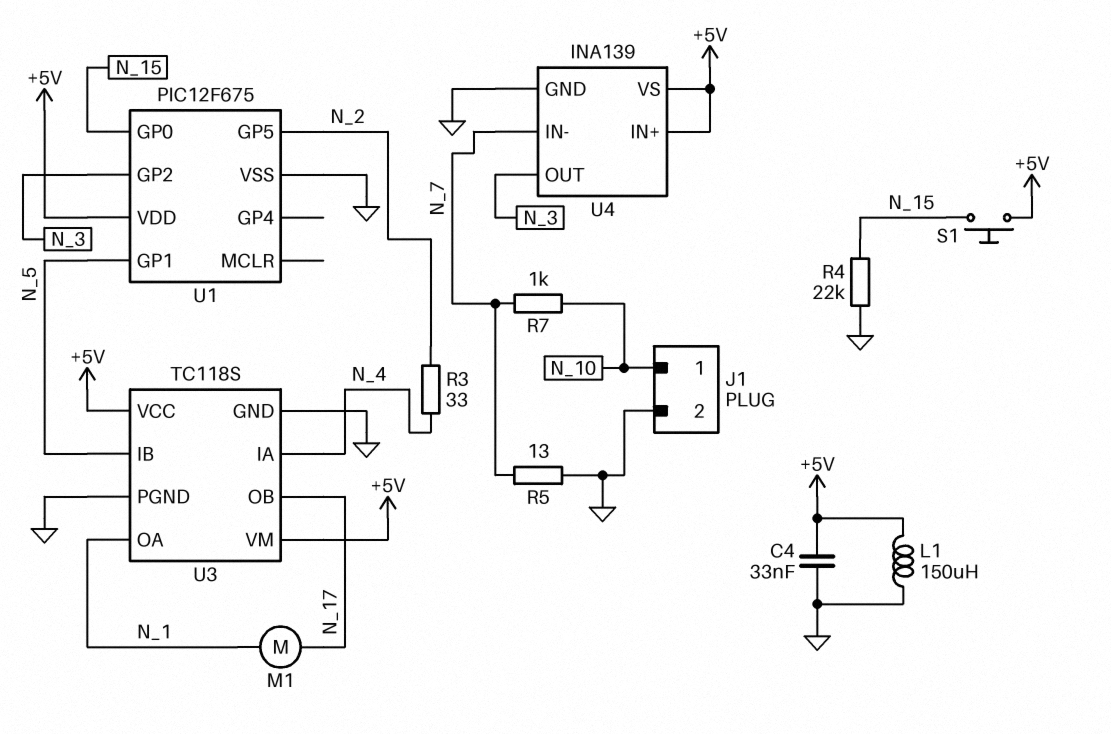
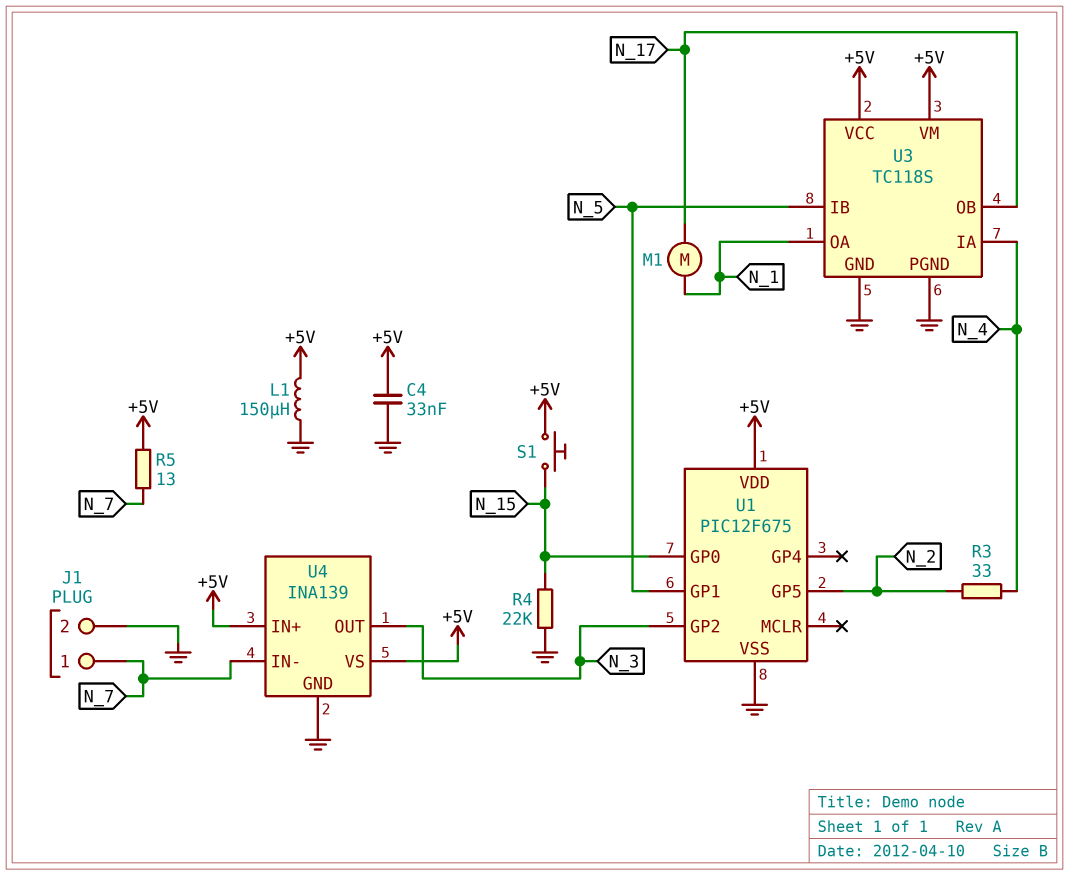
J1 pin 1: N_10 -> N_7
R5: 13 (GND, N_7) -> 13 (+5V, N_7)
R7: 1k (N_7, N_10) -> none

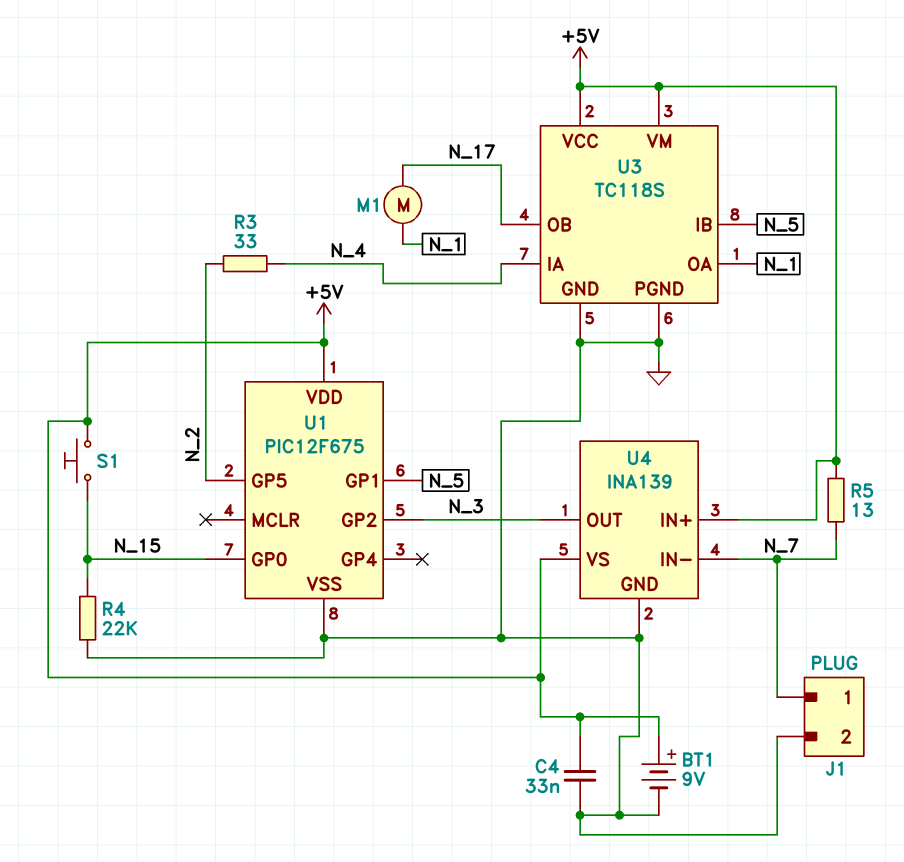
BT1: none -> 9V (plus +5V, minus GND)
L1: 150uH (+5V, GND) -> none

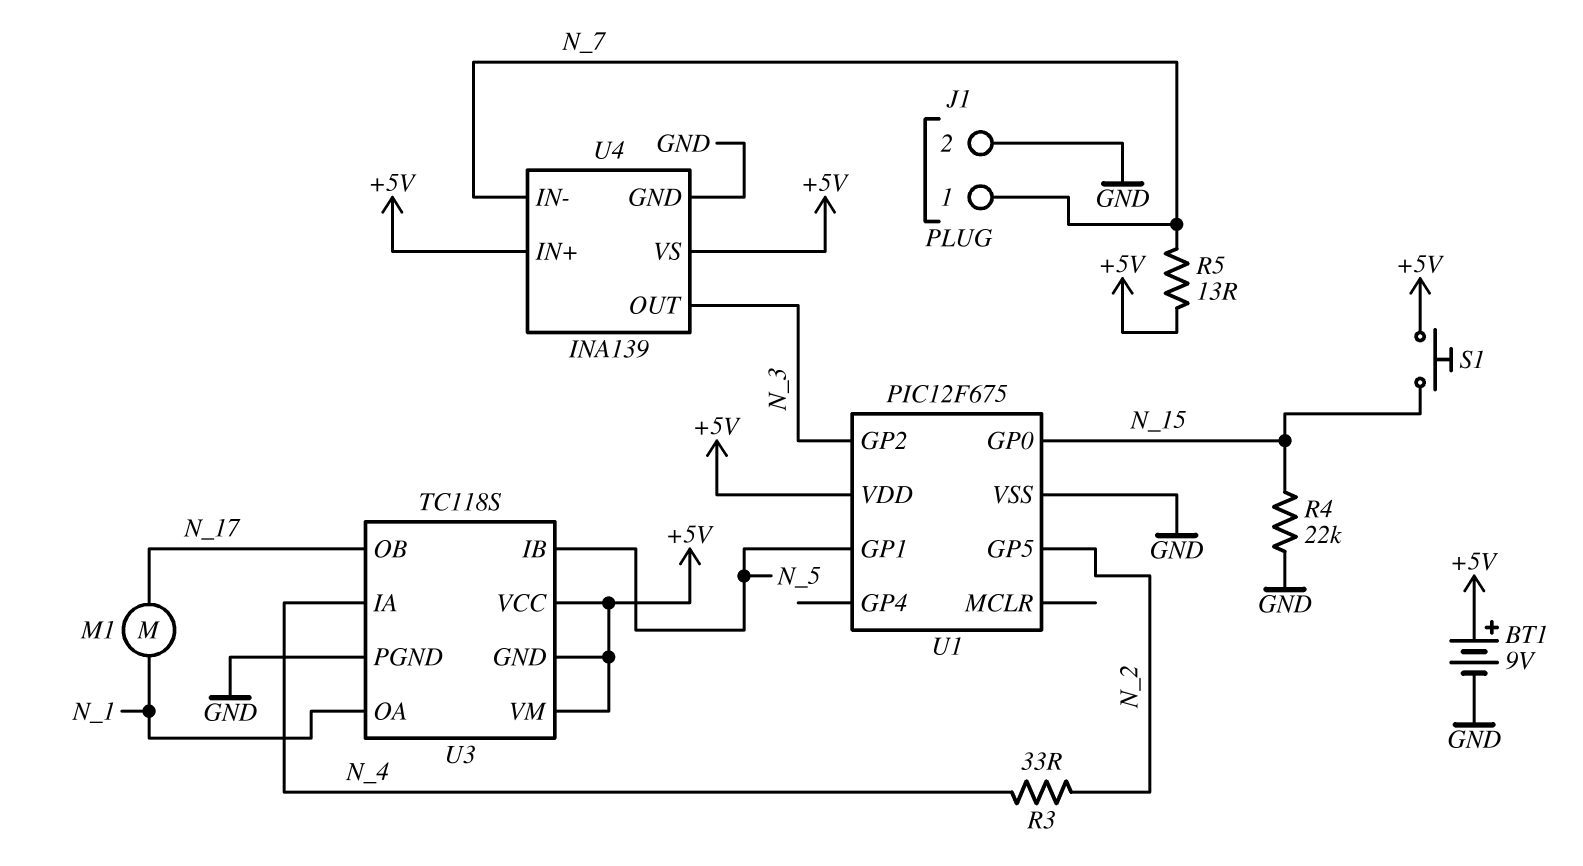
C4: 33nF (+5V, GND) -> none
U3 pin GND: GND -> +5V

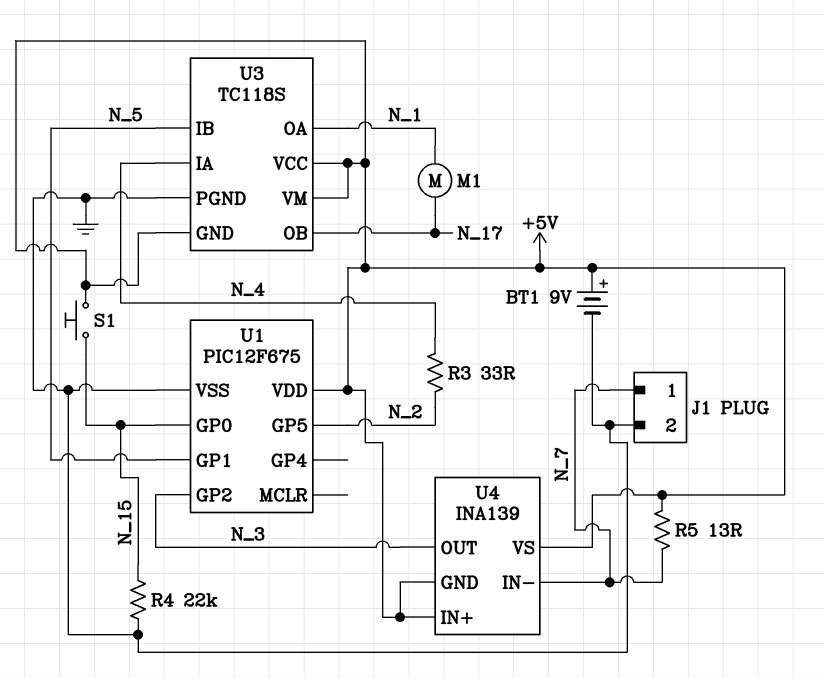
U4 pin GND: GND -> +5V

